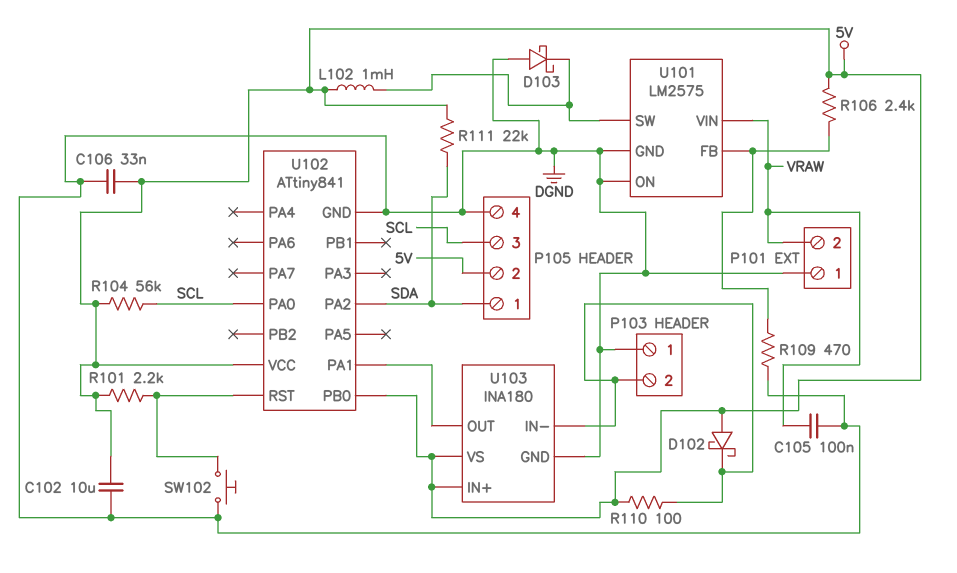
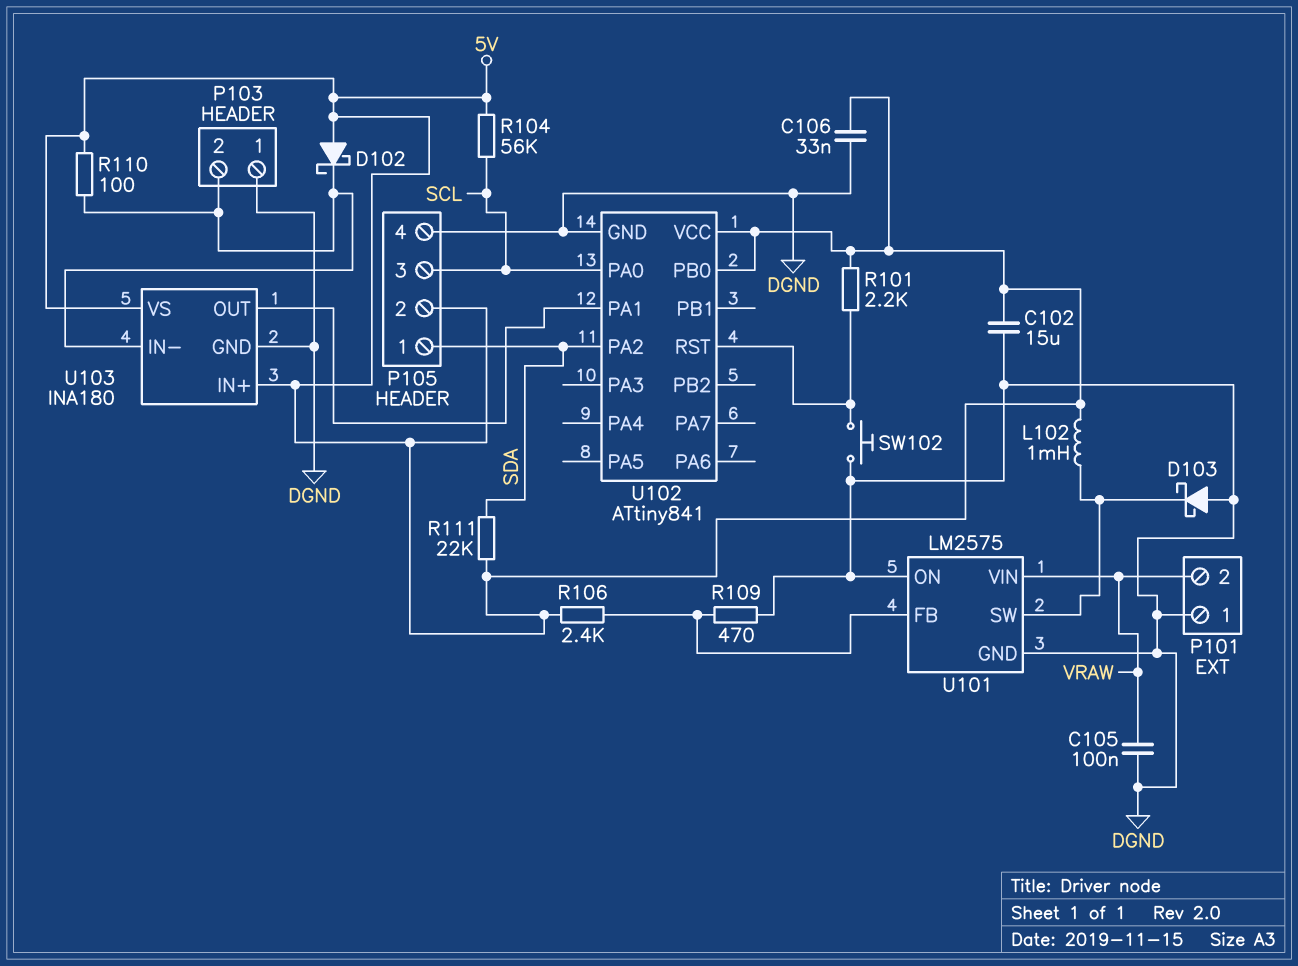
C102: 10uF (5V, DGND) -> 15uF (5V, DGND)

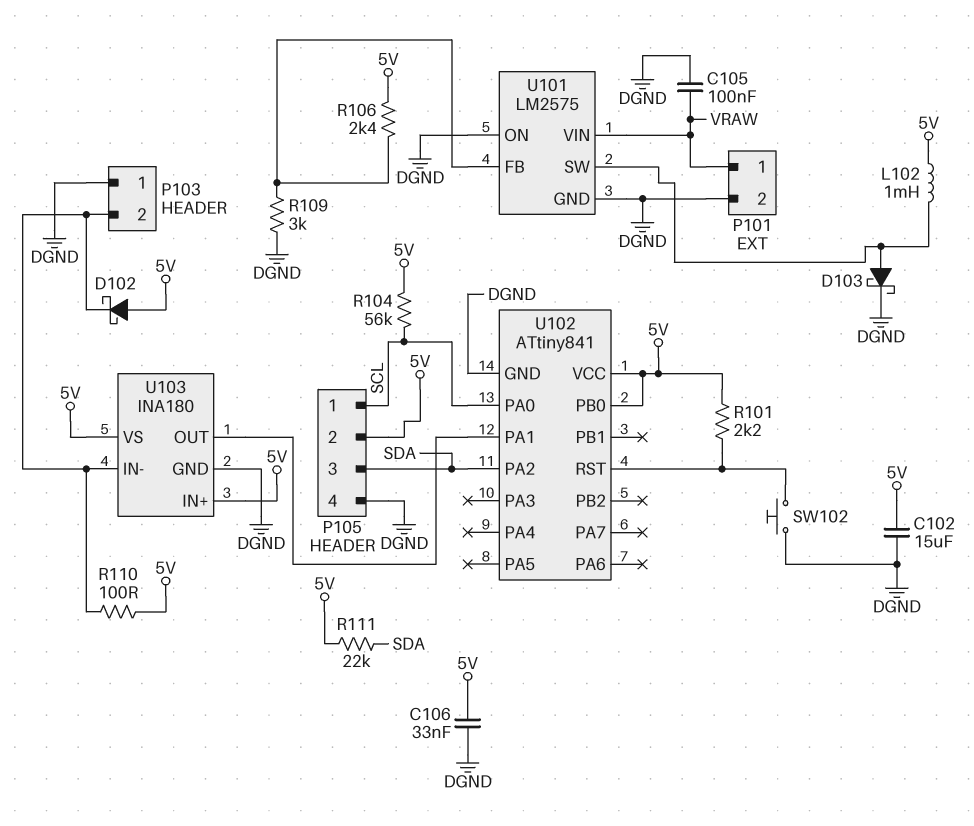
D103: schottky (A DGND, K U101/SW) -> schottky (A U101/SW, K DGND)
P101 pin 1: DGND -> VRAW
P101 pin 2: VRAW -> DGND
P105 pin 1: SDA -> SCL
P105 pin 3: SCL -> SDA
R109: 470 (DGND, U101/FB) -> 3k (DGND, U101/FB)

